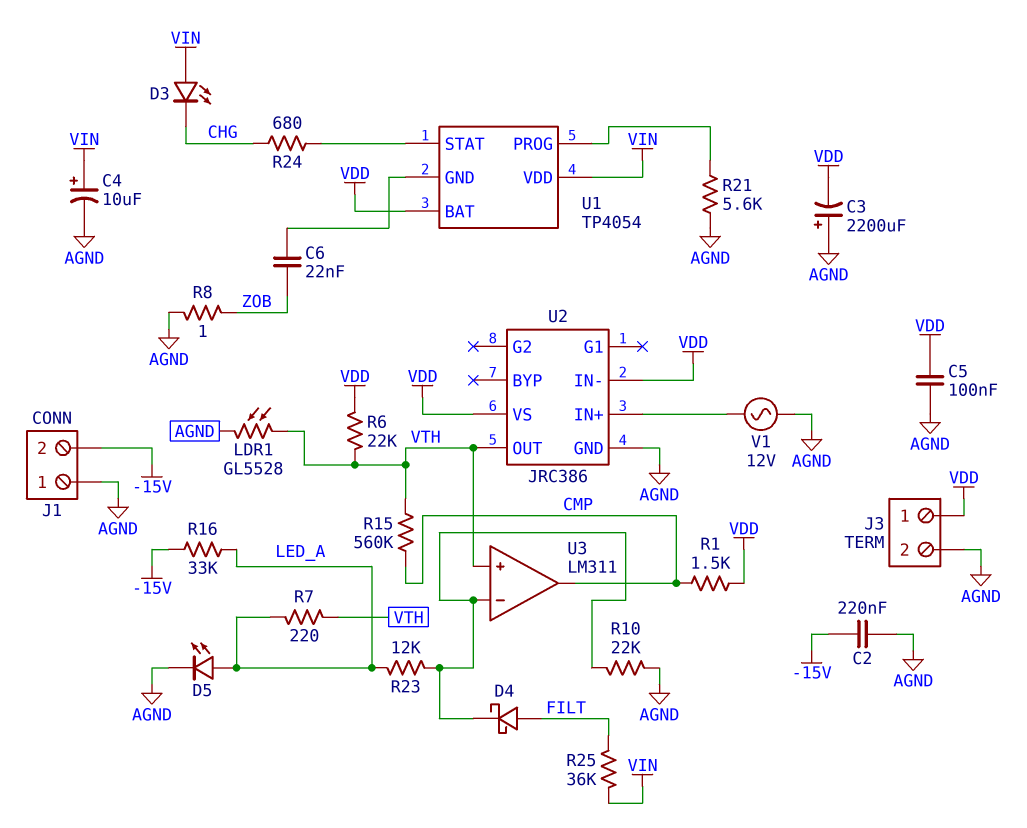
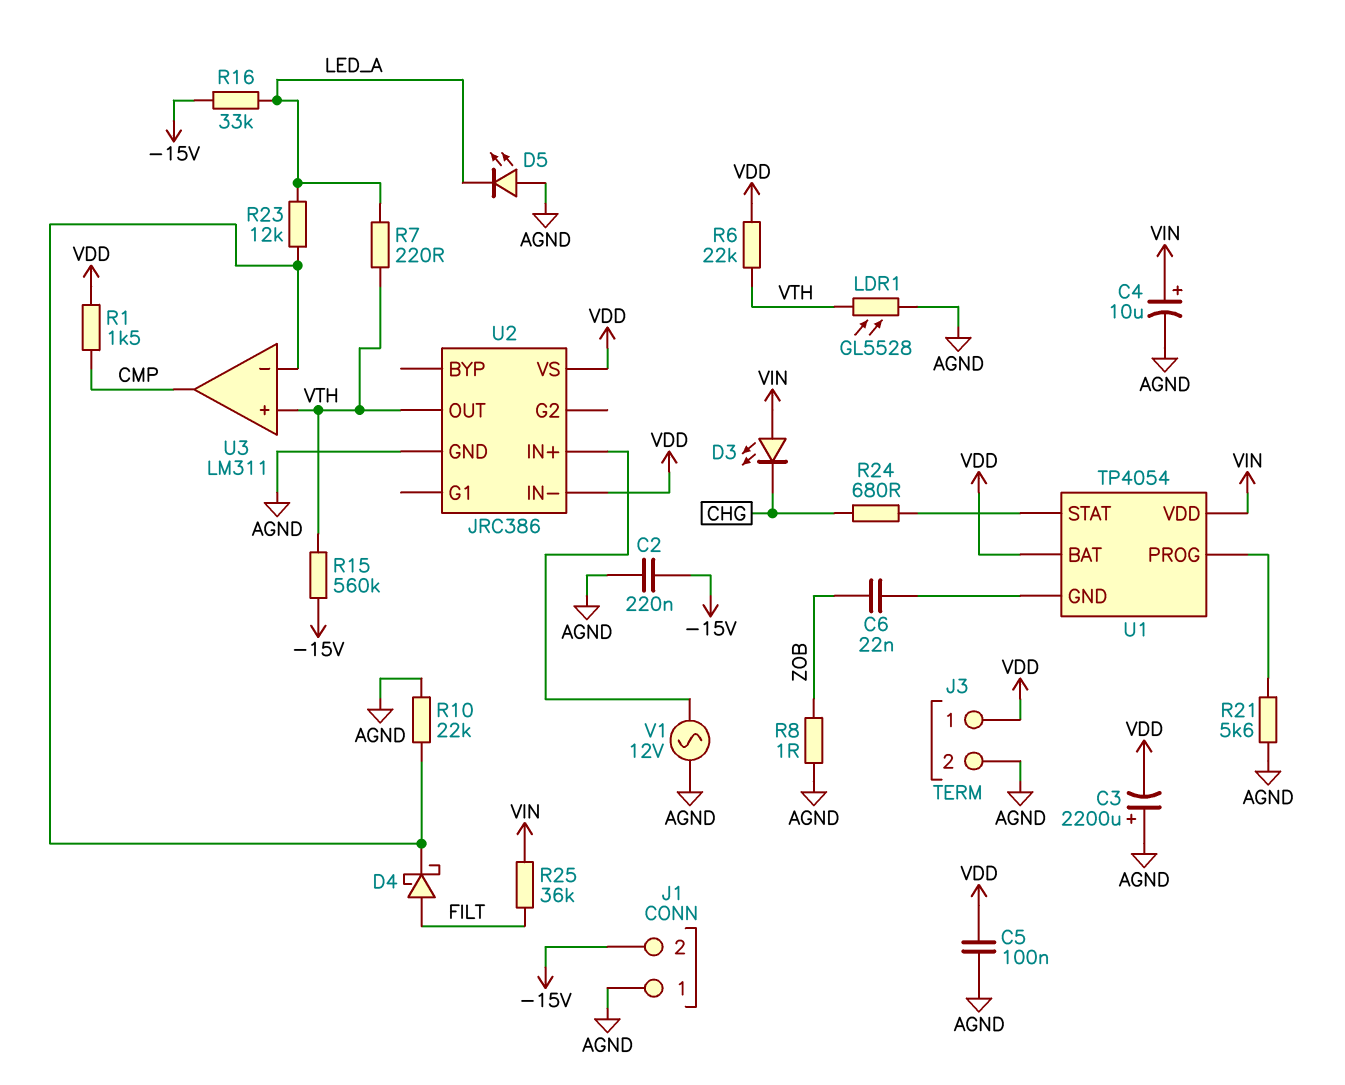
D5: LED (A LED_A, K AGND) -> LED (A AGND, K LED_A)
R15: 560k (CMP, VTH) -> 560k (-15V, VTH)

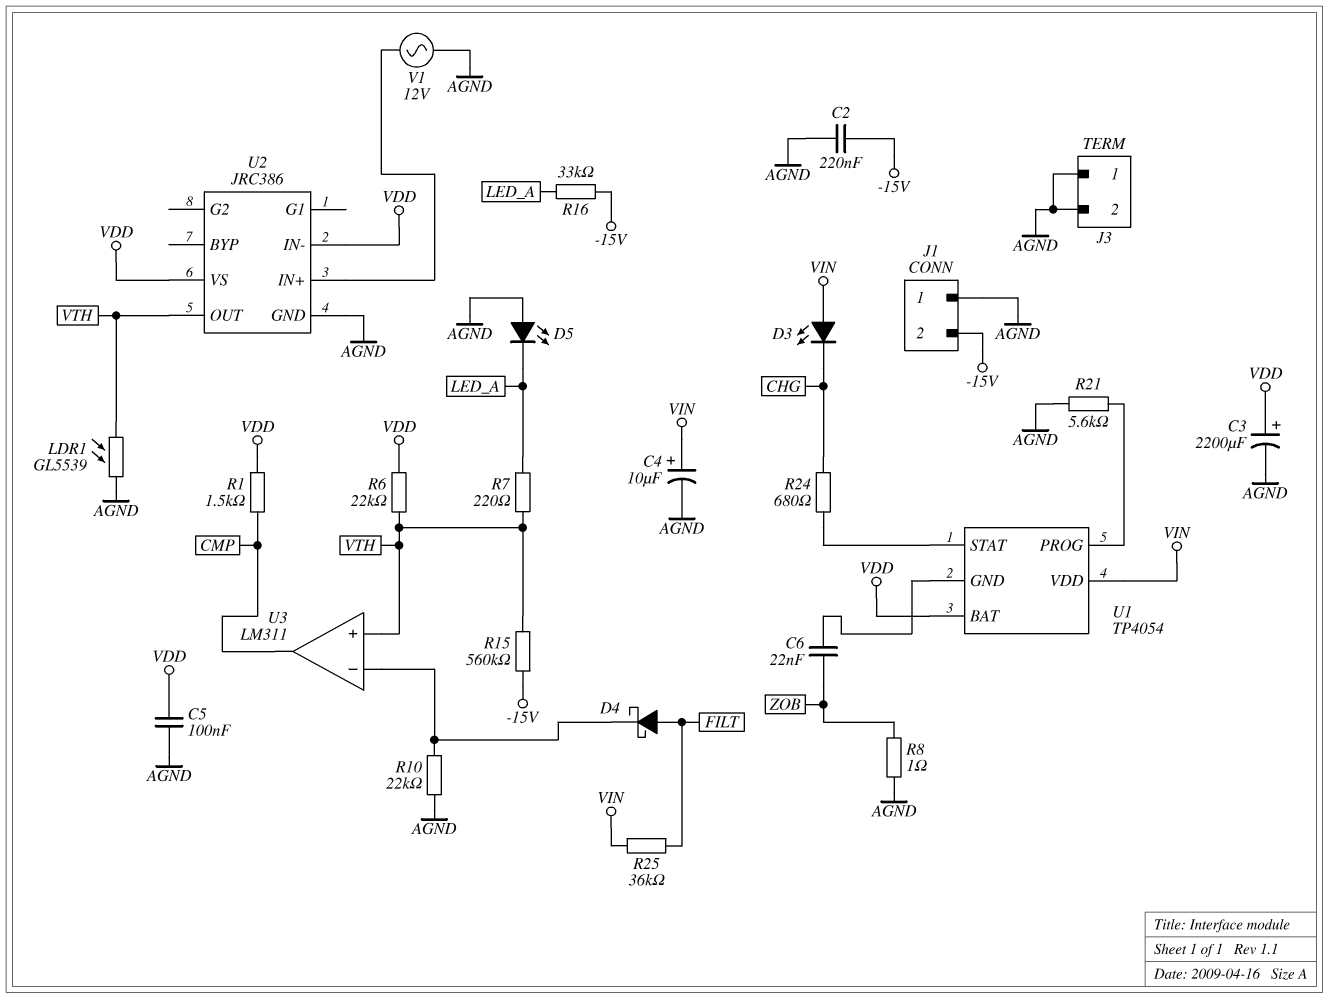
C3: 2200uF (plus AGND, minus VDD) -> 2200uF (plus VDD, minus AGND)
J3 pin 1: VDD -> AGND
LDR1: GL5528 (AGND, VTH) -> GL5539 (AGND, VTH)
R23: 12k (LED_A, U3/in-) -> none

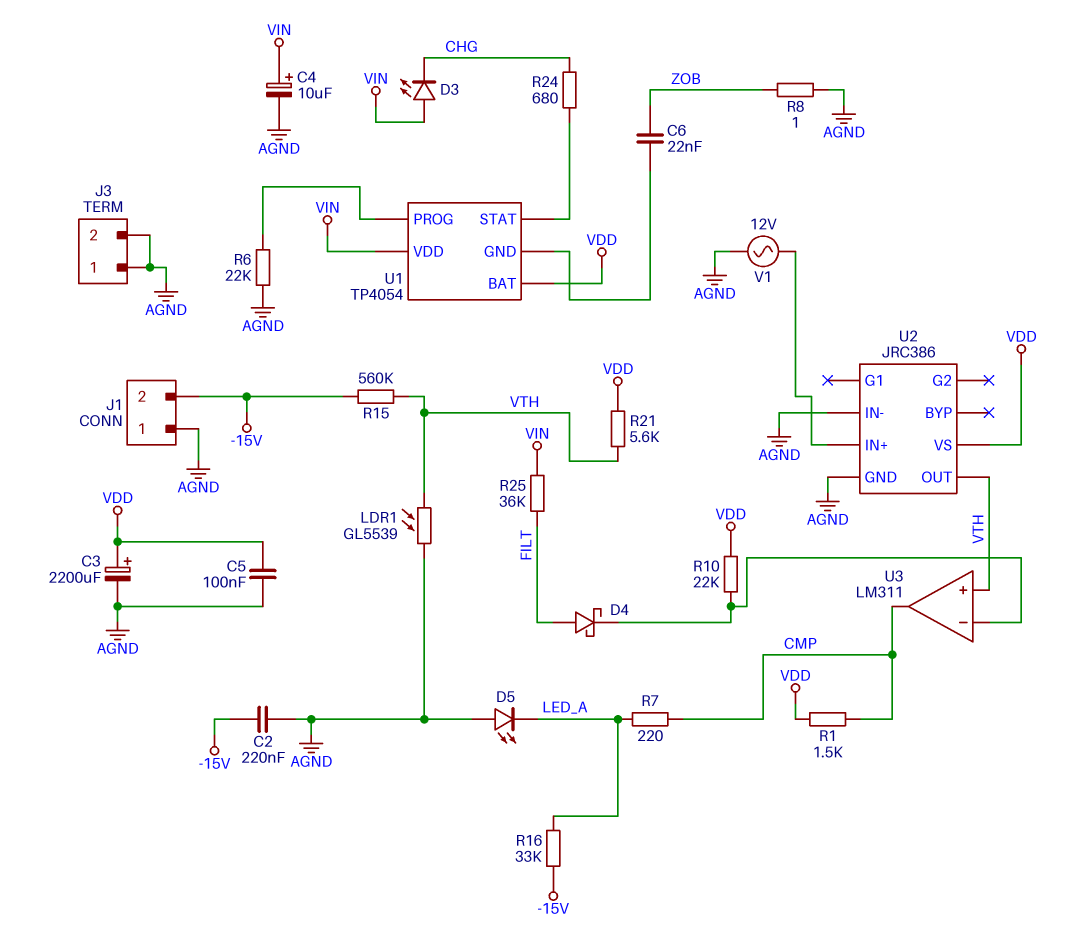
R6: 22k (VDD, VTH) -> 22k (AGND, U1/PROG)
R7: 220 (LED_A, VTH) -> 220 (CMP, LED_A)
R10: 22k (AGND, U3/in-) -> 22k (U3/in-, VDD)
R21: 5.6k (AGND, U1/PROG) -> 5.6k (VDD, VTH)
U2 pin IN-: VDD -> AGND

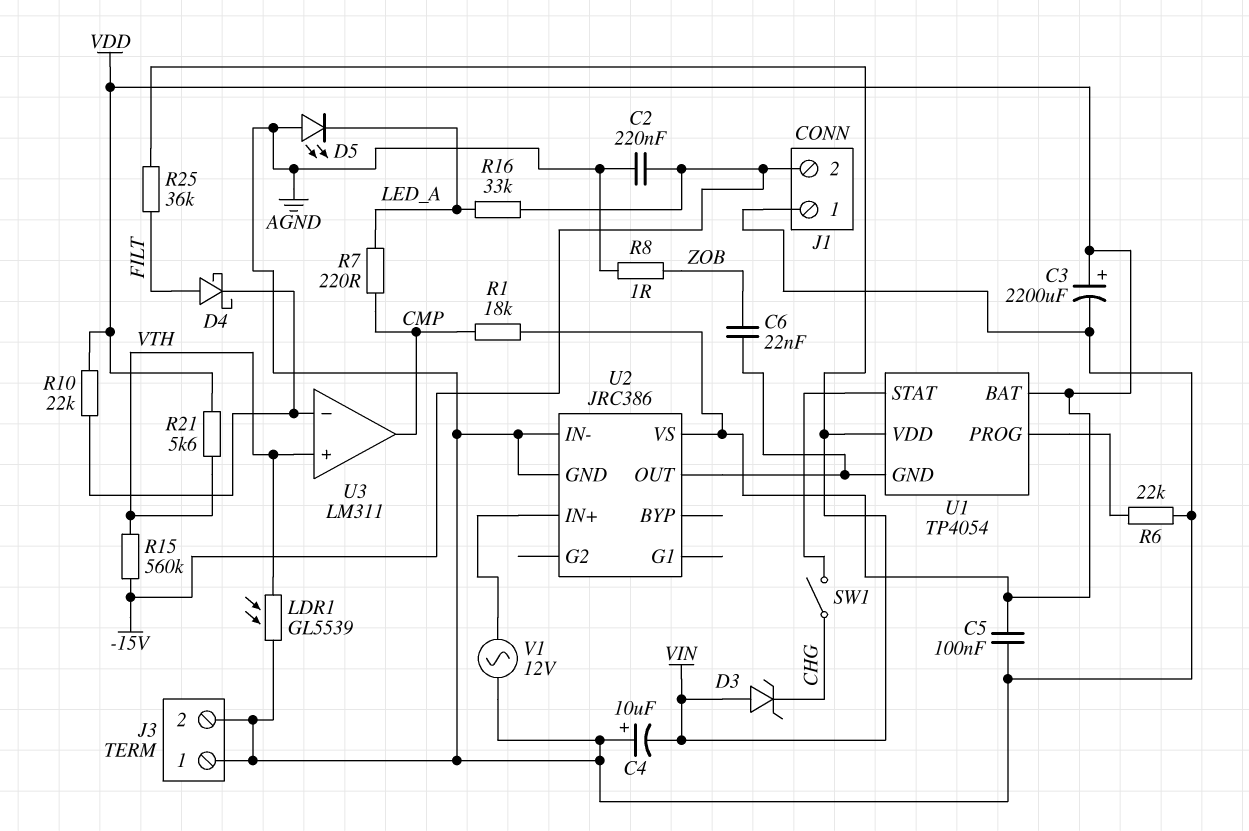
C4: 10uF (plus VIN, minus AGND) -> 10uF (plus AGND, minus VIN)
D3: LED (A VIN, K CHG) -> zener (A VIN, K CHG)
R1: 1.5k (CMP, VDD) -> 18k (CMP, VDD)
R24: 680 (CHG, U1/STAT) -> none
SW1: none -> switch (CHG, U1/STAT)
U2 pin OUT: VTH -> U1/GND

